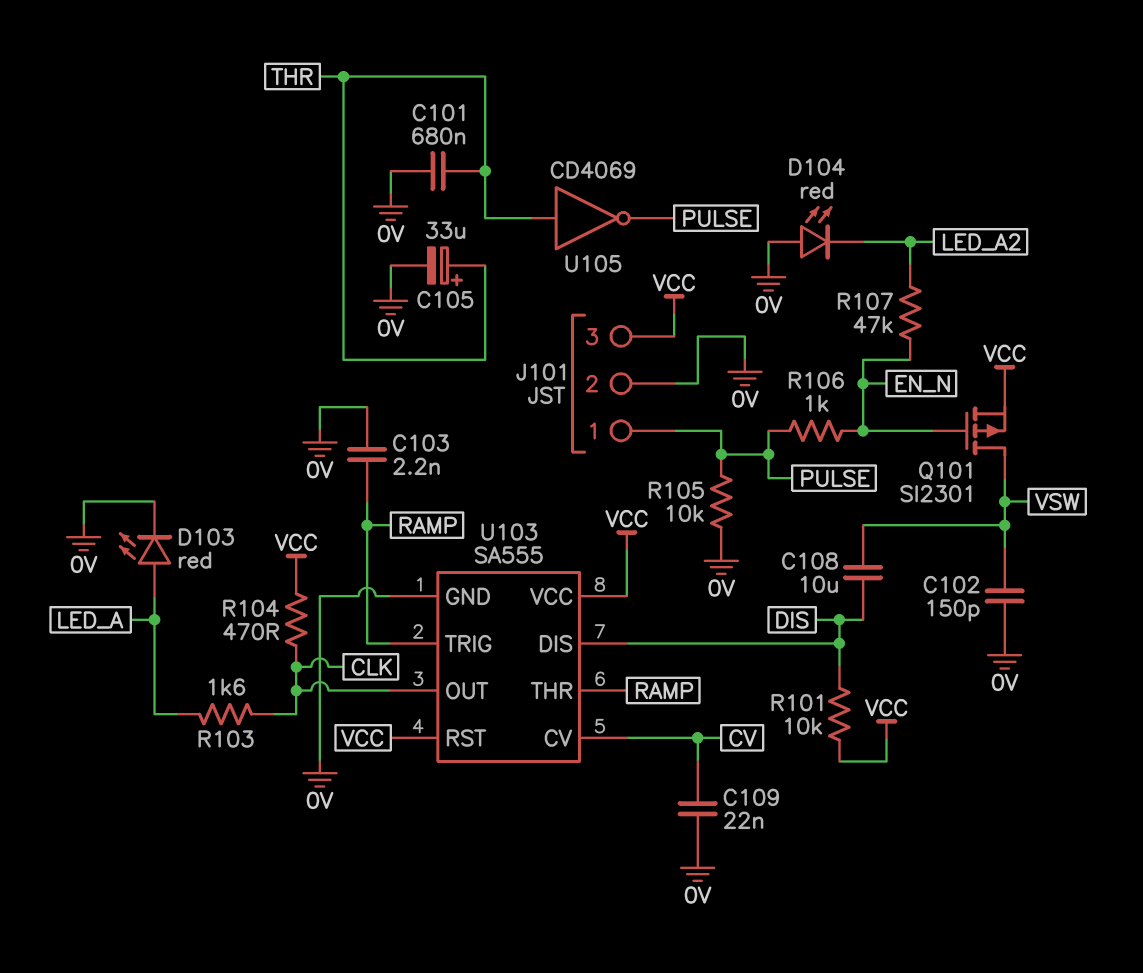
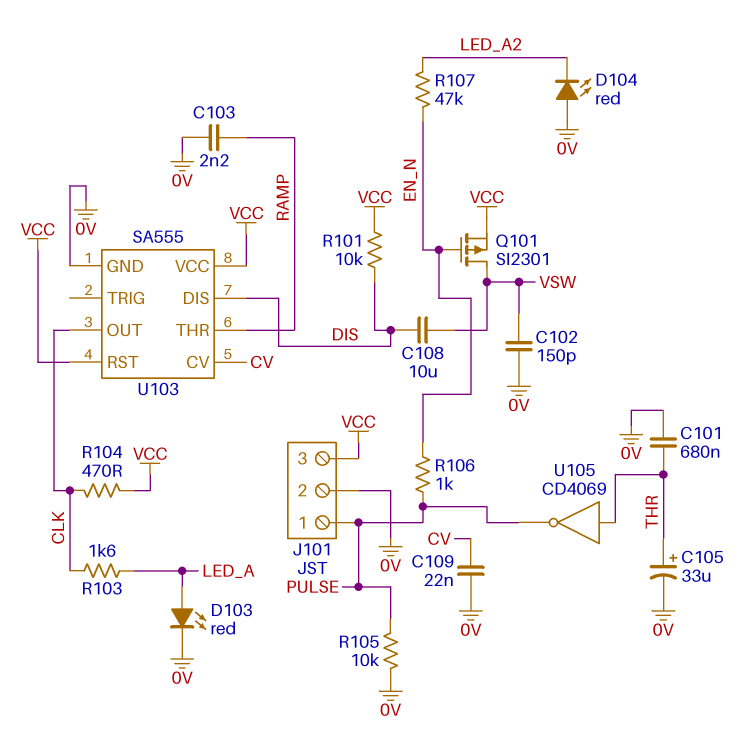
U103 pin TRIG: RAMP -> none

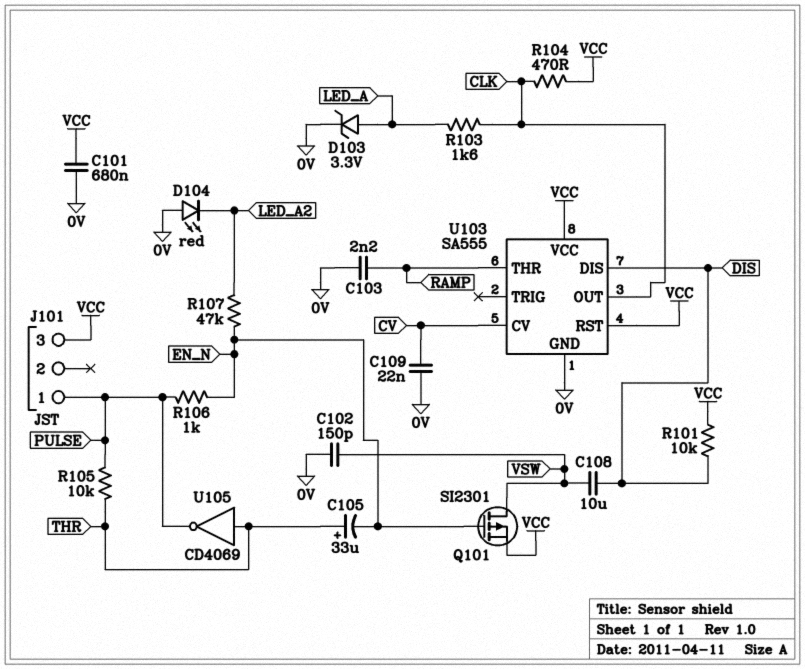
C101: 680nF (0V, THR) -> 680nF (0V, VCC)
C105: 33uF (plus THR, minus 0V) -> 33uF (plus THR, minus EN_N)
D103: LED red (A LED_A, K 0V) -> zener 3.3V (A LED_A, K 0V)
J101 pin 2: 0V -> none
R105: 10k (0V, PULSE) -> 10k (PULSE, THR)

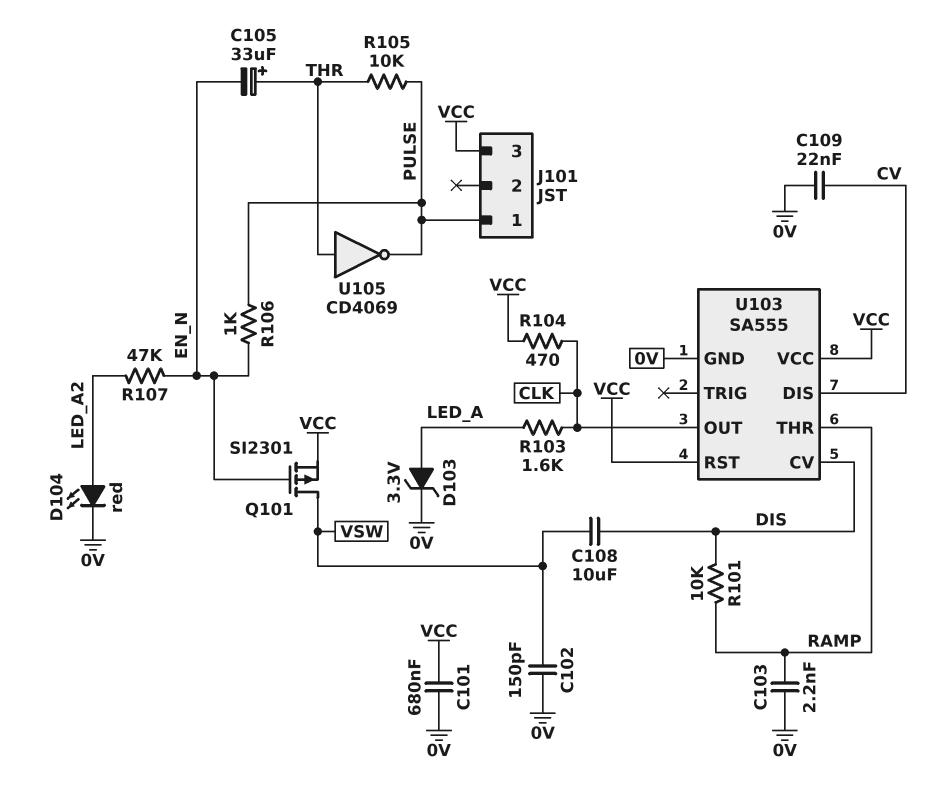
D104: LED red (A 0V, K LED_A2) -> LED red (A LED_A2, K 0V)
R101: 10k (DIS, VCC) -> 10k (DIS, RAMP)
U103 pin CV: CV -> DIS
U103 pin DIS: DIS -> CV

